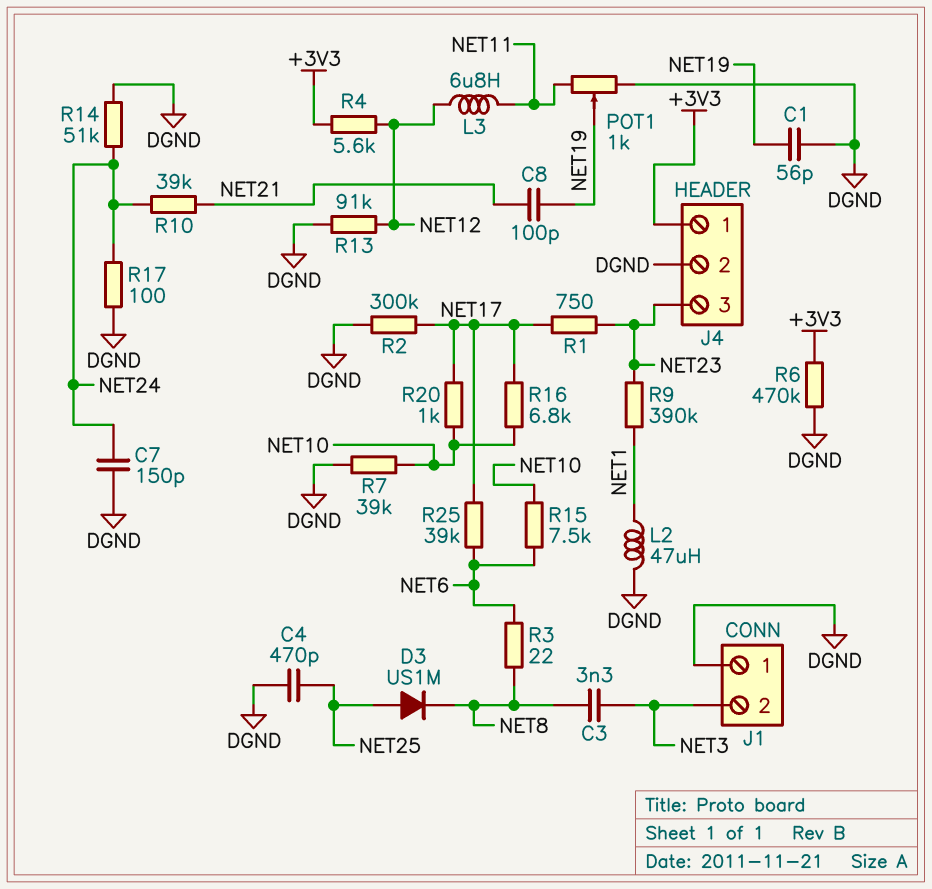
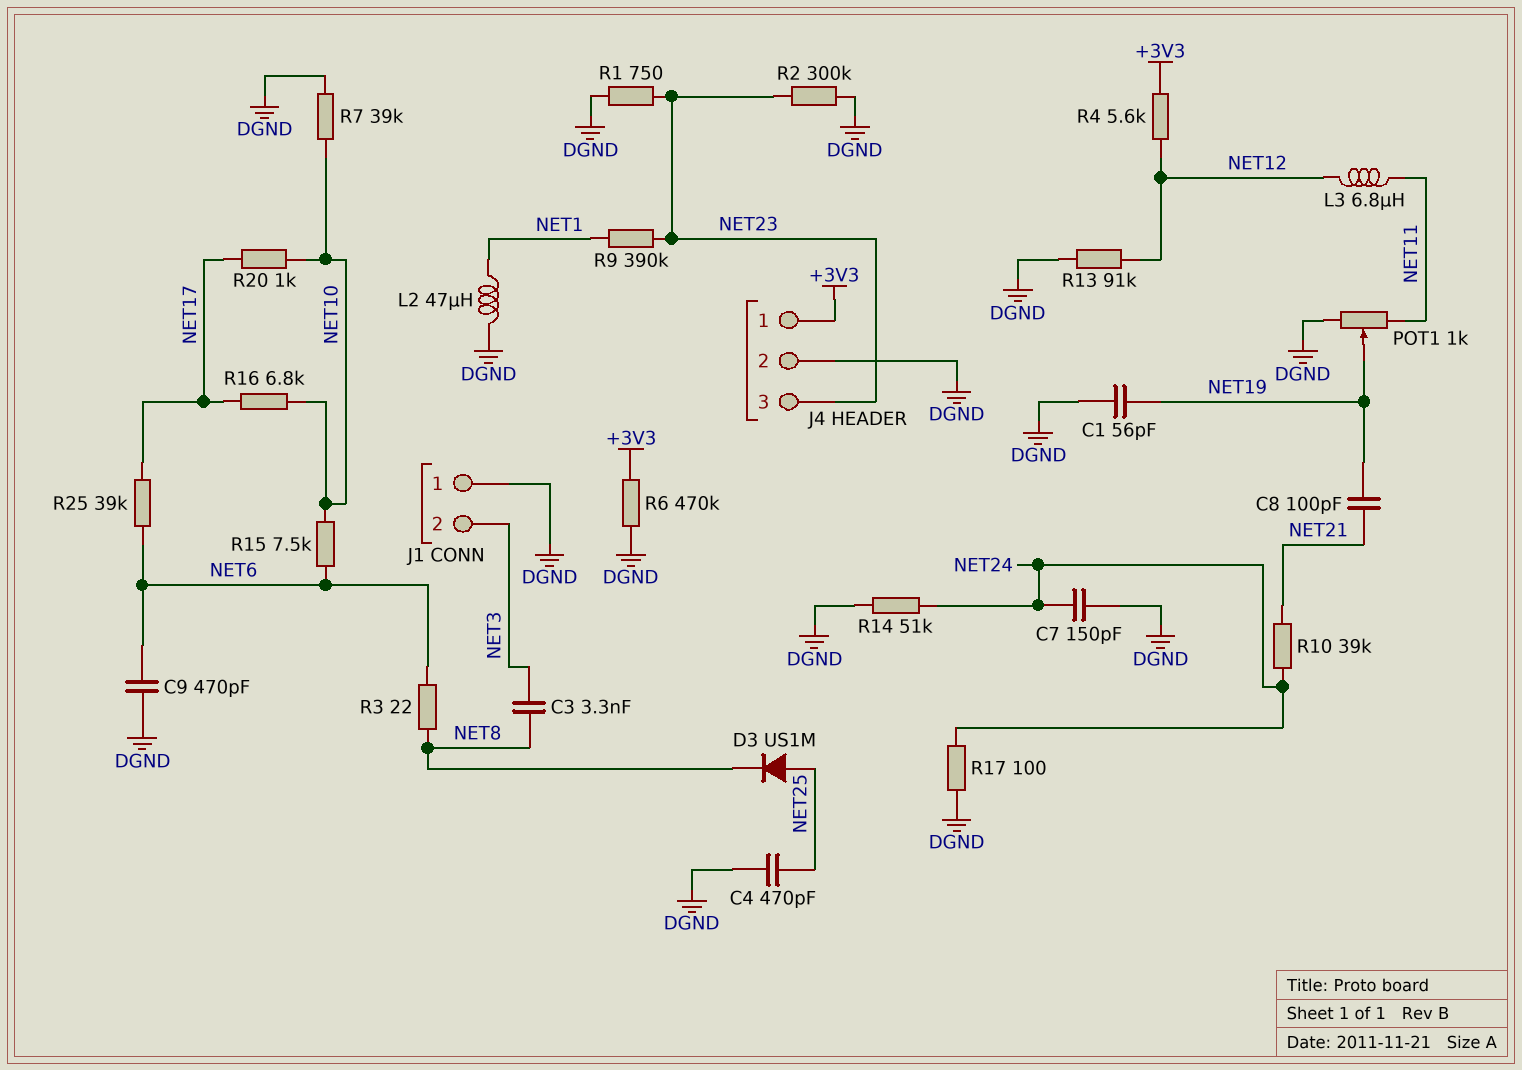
C9: none -> 470pF (DGND, NET6)
R1: 750 (NET17, NET23) -> 750 (DGND, NET23)
R2: 300k (DGND, NET17) -> 300k (DGND, NET23)

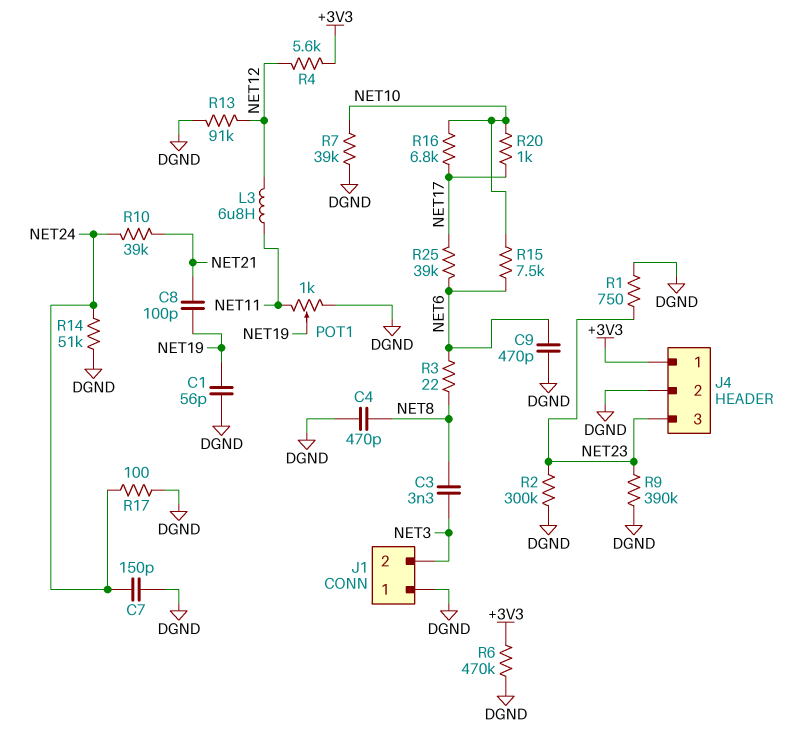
C4: 470pF (DGND, NET25) -> 470pF (DGND, NET8)
D3: diode US1M (A NET25, K NET8) -> none
L2: 47uH (DGND, NET1) -> none
R9: 390k (NET1, NET23) -> 390k (DGND, NET23)

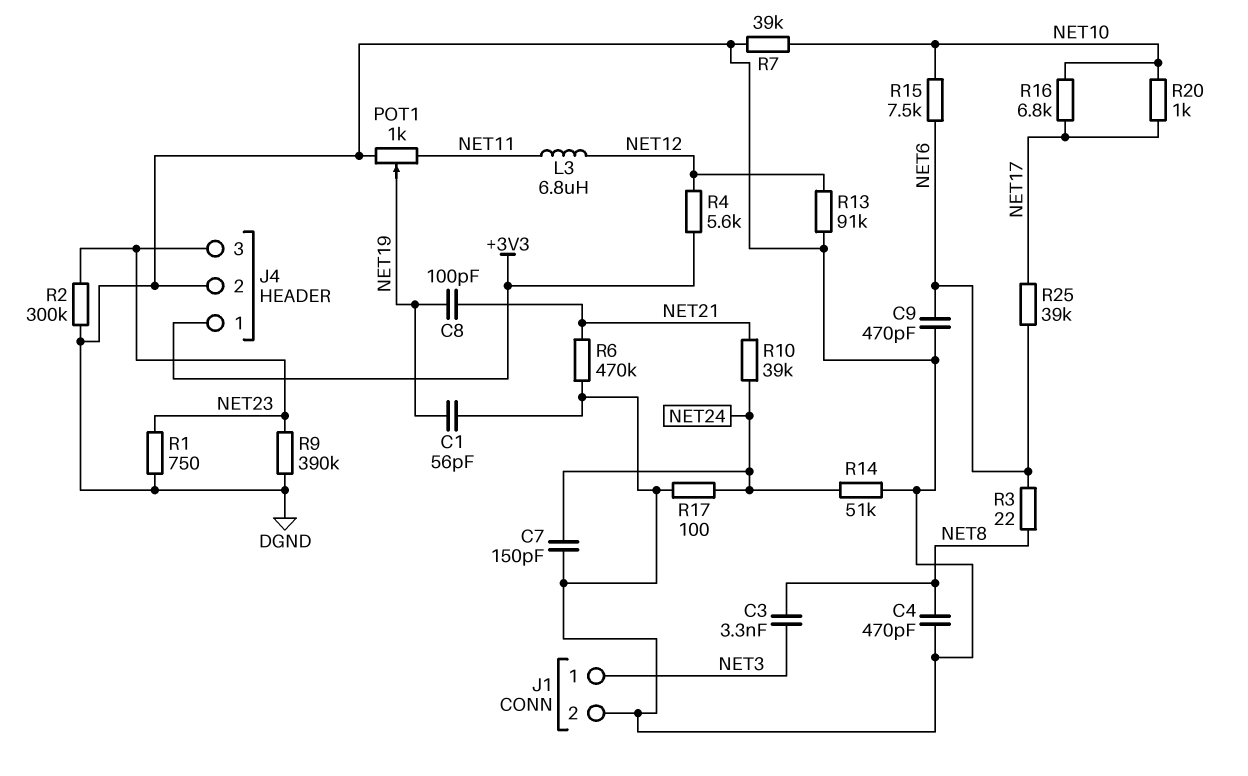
J1 pin 1: DGND -> NET3
J1 pin 2: NET3 -> DGND
R6: 470k (+3V3, DGND) -> 470k (DGND, NET21)

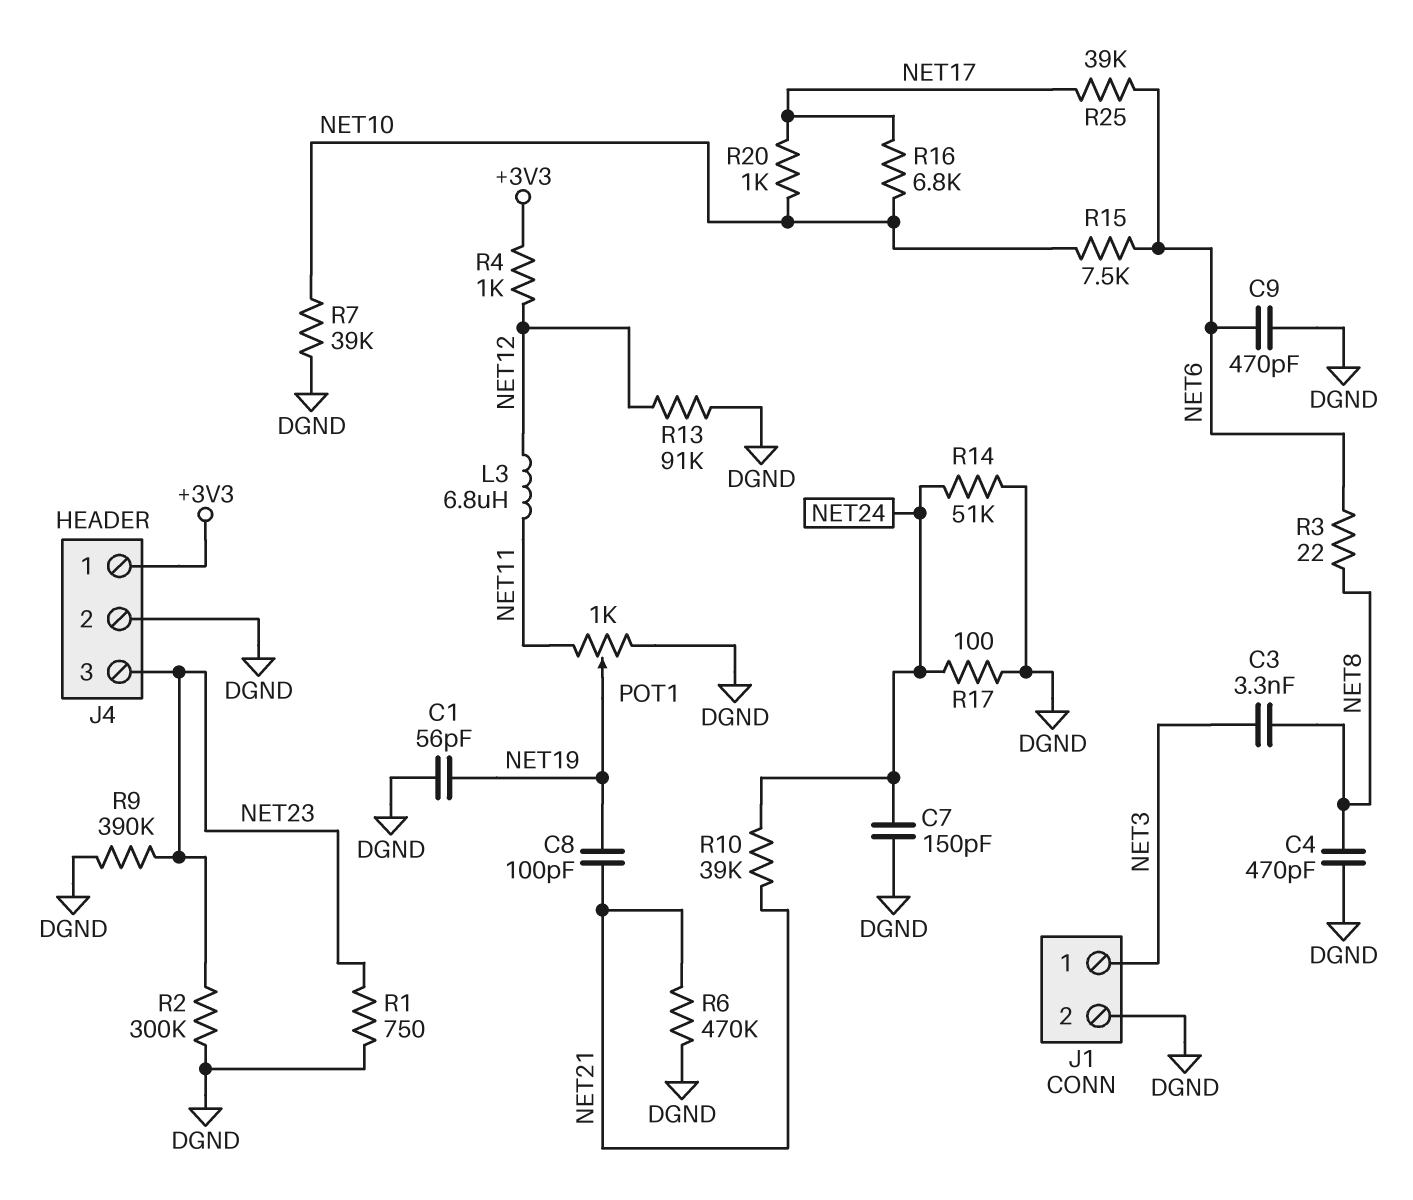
R4: 5.6k (+3V3, NET12) -> 1k (+3V3, NET12)

